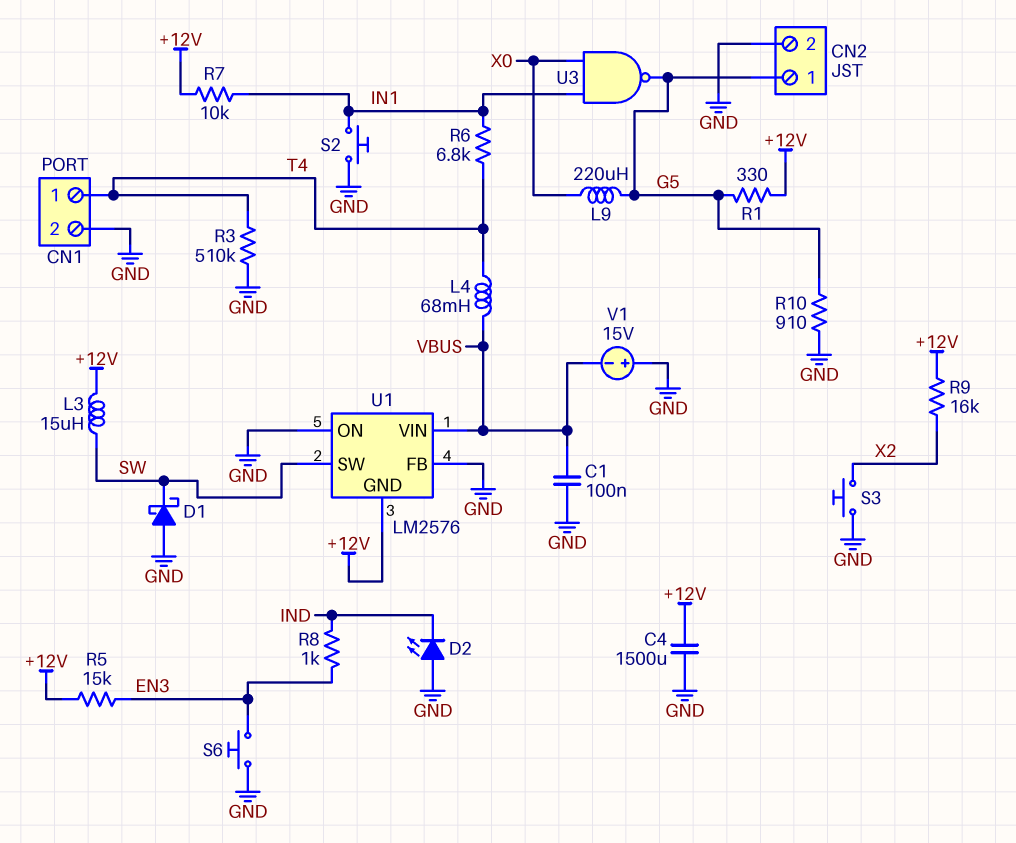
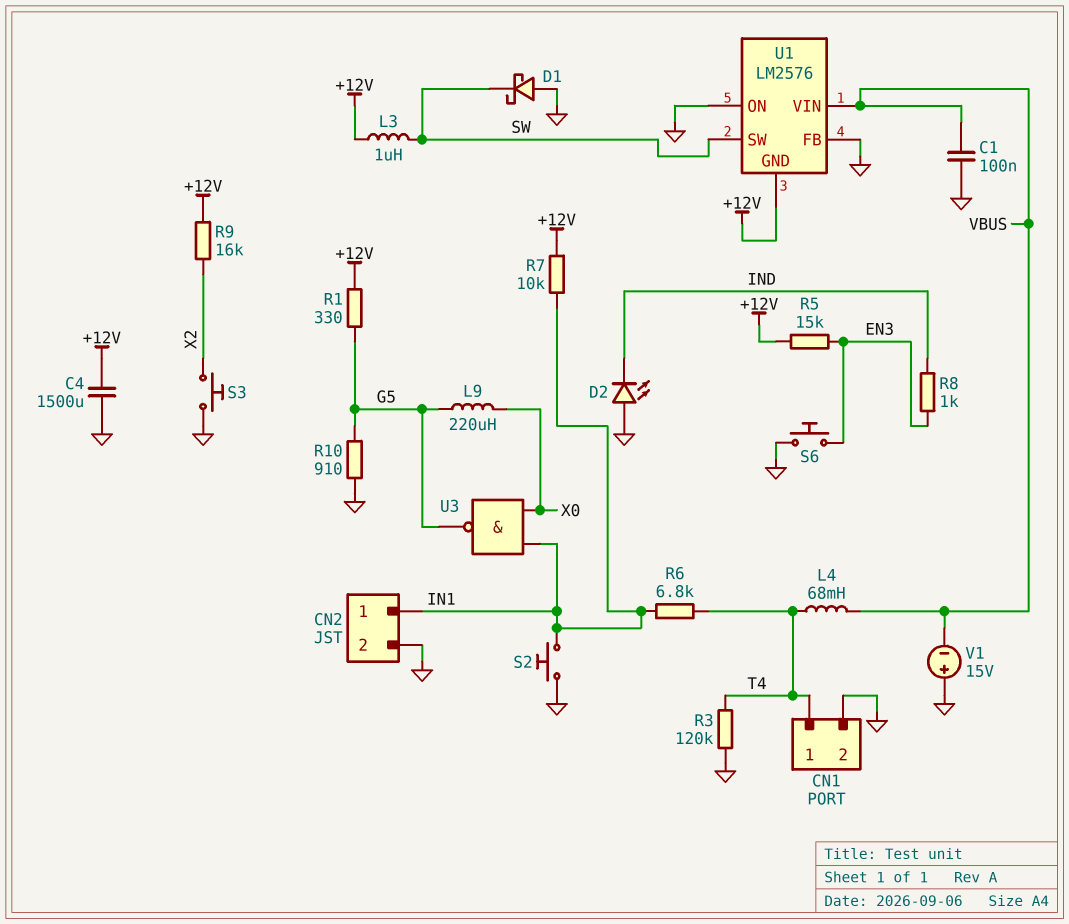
CN2 pin 1: G5 -> IN1
L3: 15uH (+12V, SW) -> 1uH (+12V, SW)
R3: 510k (GND, T4) -> 120k (GND, T4)

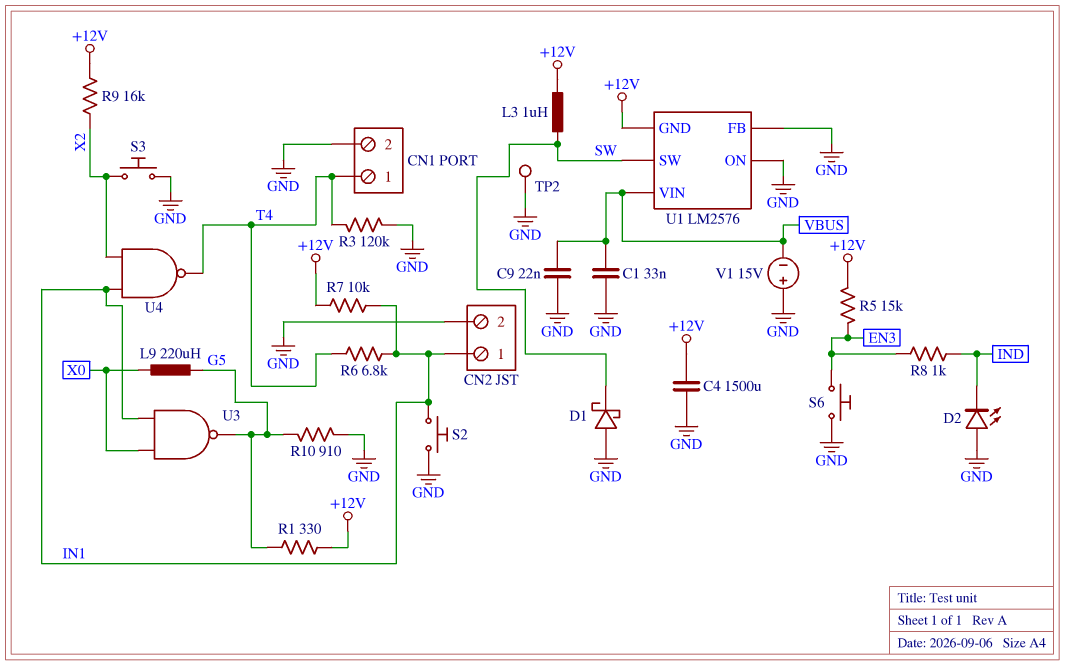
C1: 100nF (GND, VBUS) -> 33nF (GND, VBUS)
C9: none -> 22nF (GND, VBUS)
L4: 68mH (T4, VBUS) -> none
TP2: none -> test point (GND)
U4: none -> NAND (in IN1, in X2, out T4)

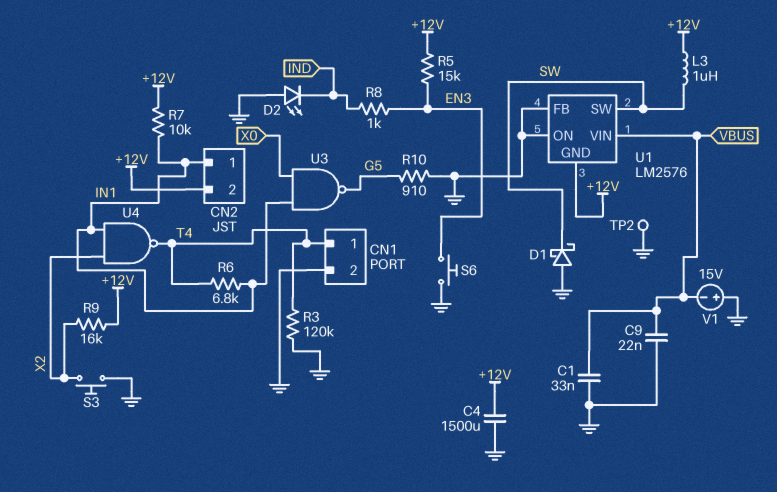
CN2 pin 2: GND -> +12V
L9: 220uH (G5, X0) -> none
R1: 330 (+12V, G5) -> none
S2: button (GND, IN1) -> none

